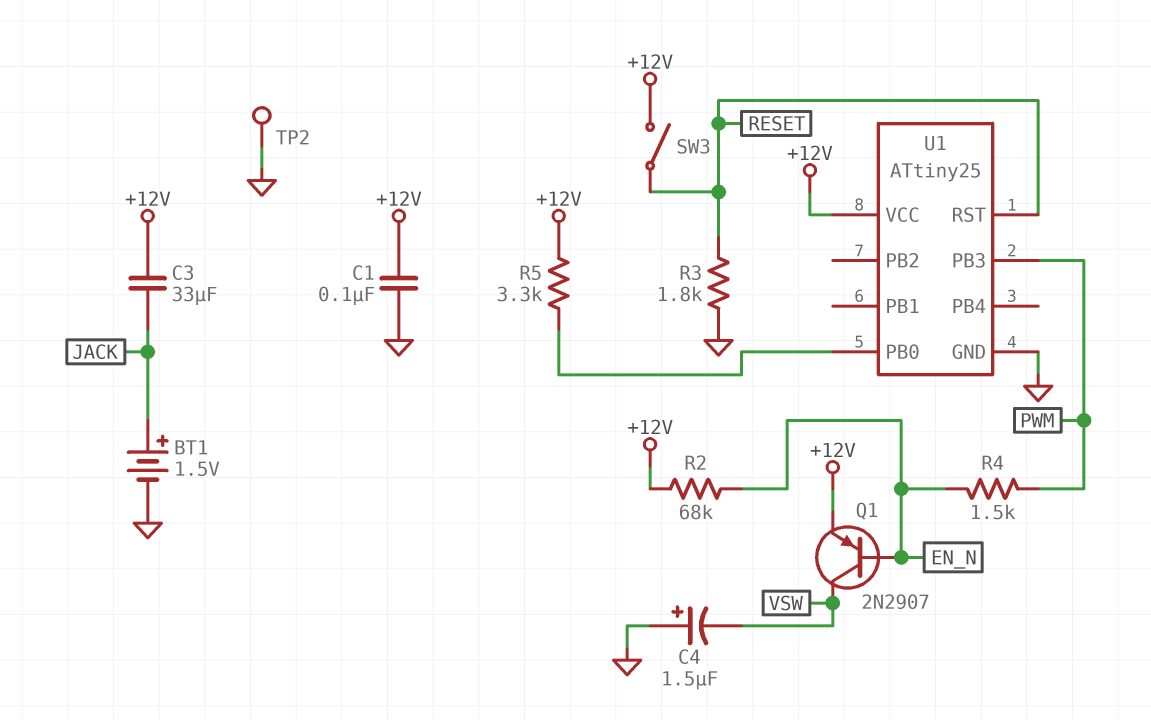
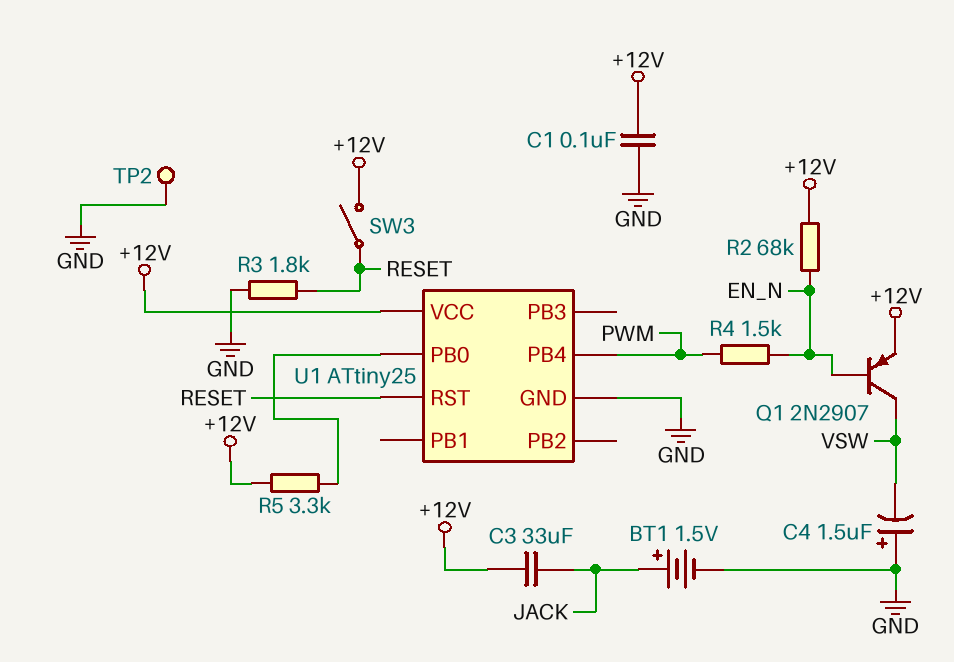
U1 pin PB3: PWM -> none
U1 pin PB4: none -> PWM

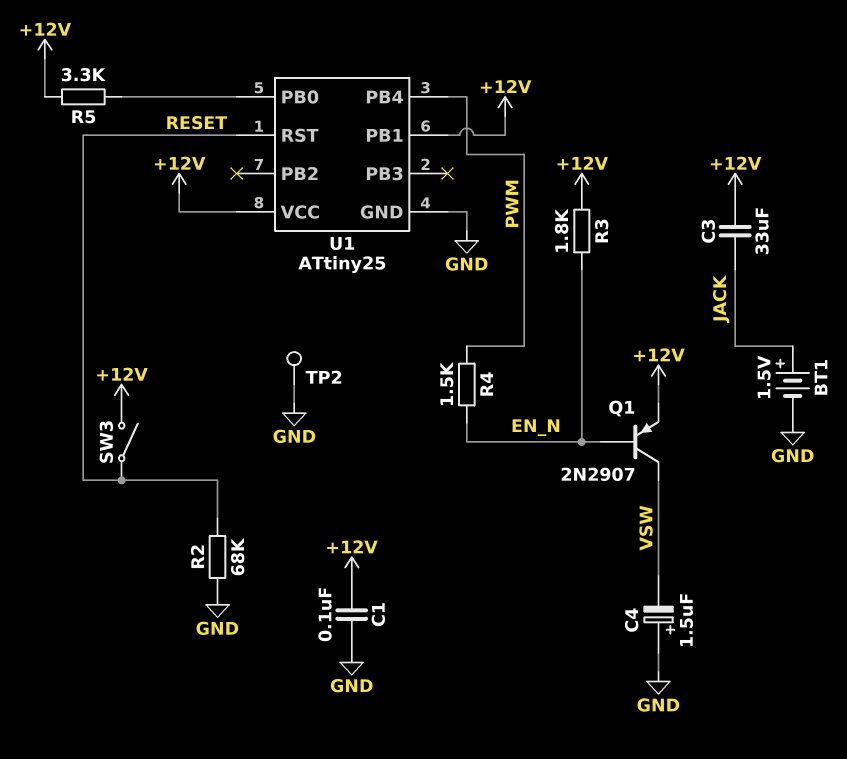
R2: 68k (+12V, EN_N) -> 68k (GND, RESET)
R3: 1.8k (GND, RESET) -> 1.8k (+12V, EN_N)
U1 pin PB1: none -> +12V

